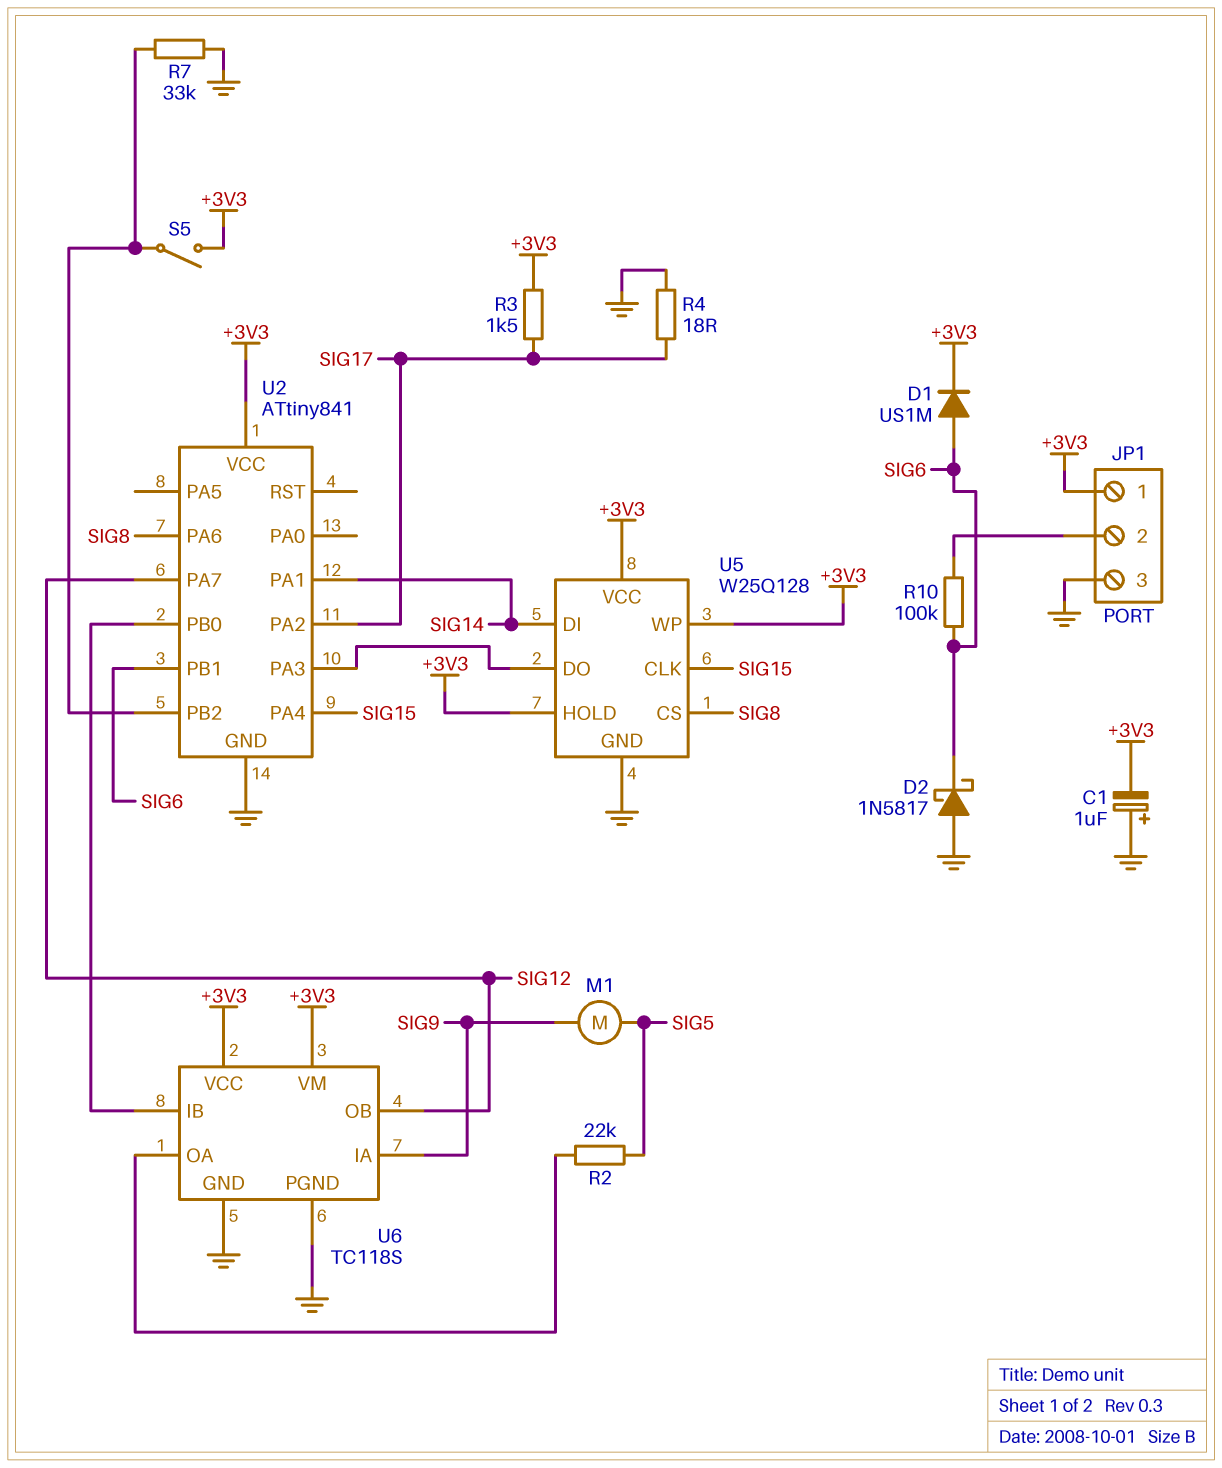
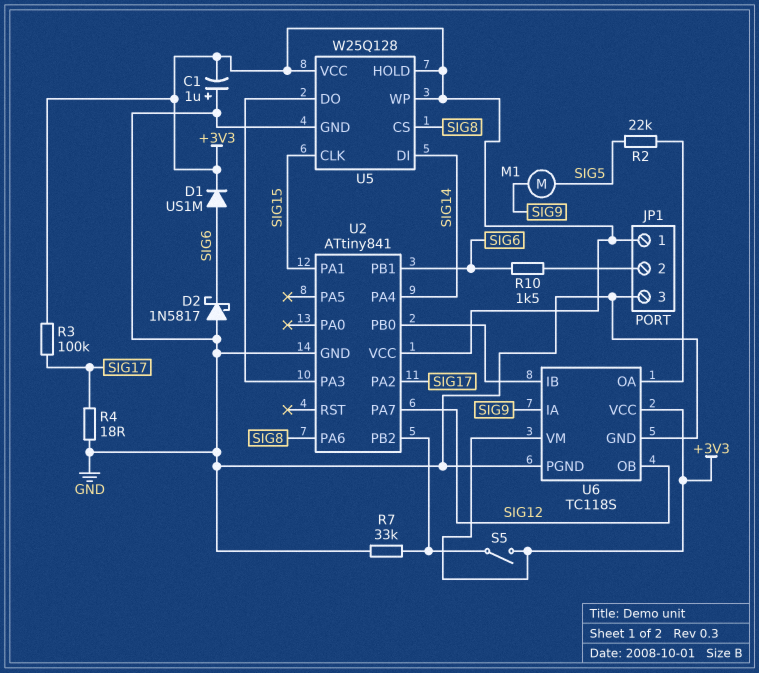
R3: 1.5k (+3V3, SIG17) -> 100k (+3V3, SIG17)
R10: 100k (JP1/2, SIG6) -> 1.5k (JP1/2, SIG6)
U2 pin PA1: SIG14 -> SIG15
U2 pin PA4: SIG15 -> SIG14

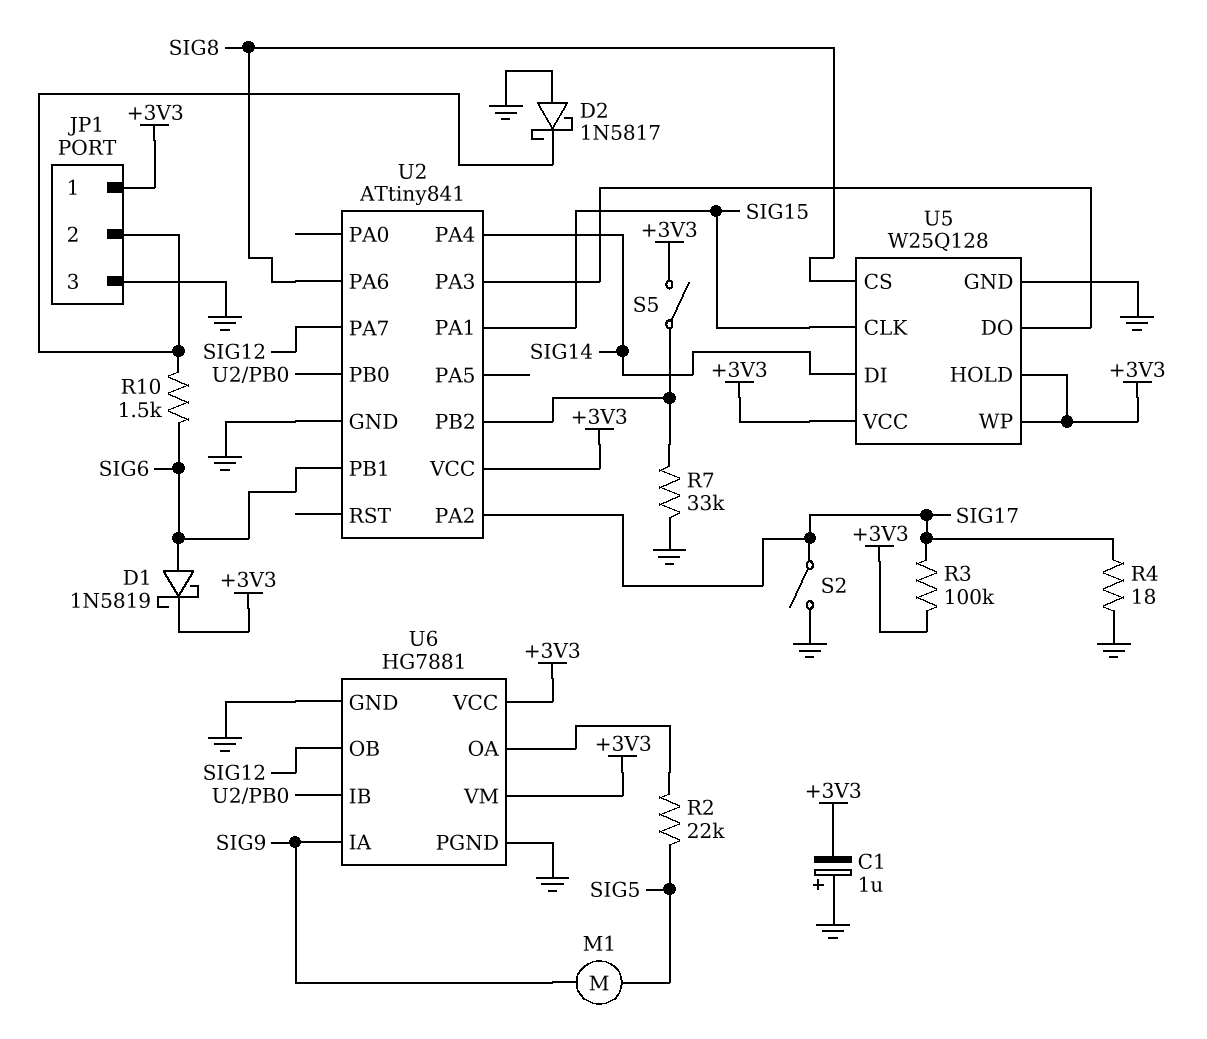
D1: diode US1M (A SIG6, K +3V3) -> schottky 1N5819 (A SIG6, K +3V3)
D2: schottky 1N5817 (A GND, K SIG6) -> schottky 1N5817 (A GND, K JP1/2)
S2: none -> switch (GND, SIG17)
U6: TC118S -> HG7881

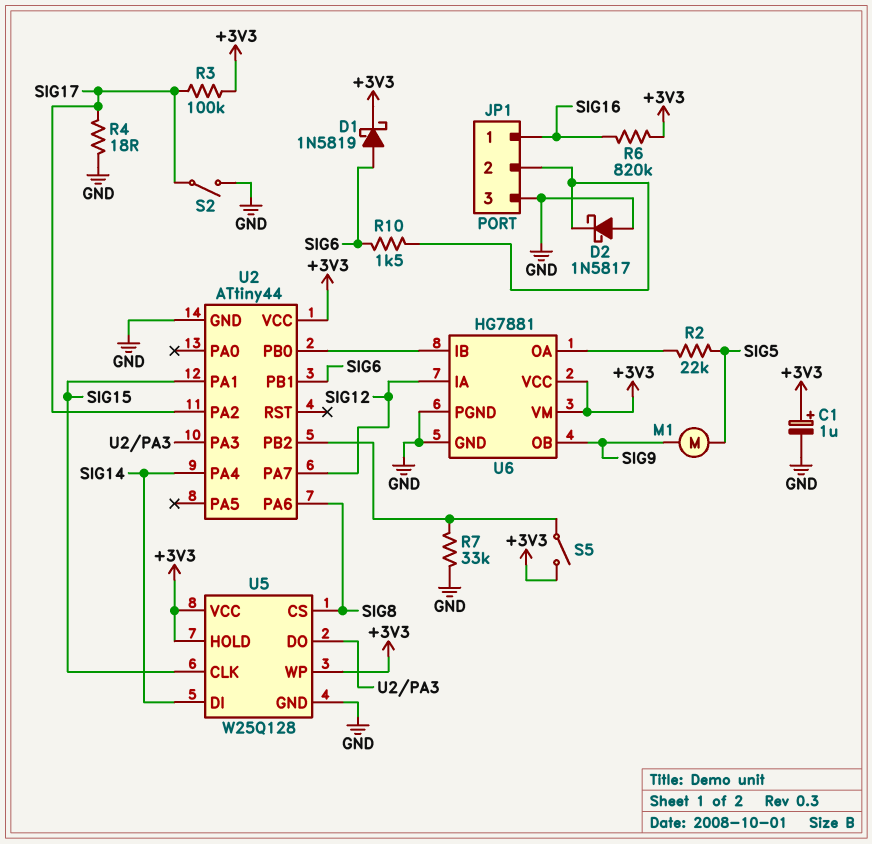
C1: 1uF (plus GND, minus +3V3) -> 1uF (plus +3V3, minus GND)
JP1 pin 1: +3V3 -> SIG16
R6: none -> 820k (+3V3, SIG16)
U2: ATtiny841 -> ATtiny44
U6 pin IA: SIG9 -> SIG12
U6 pin OB: SIG12 -> SIG9

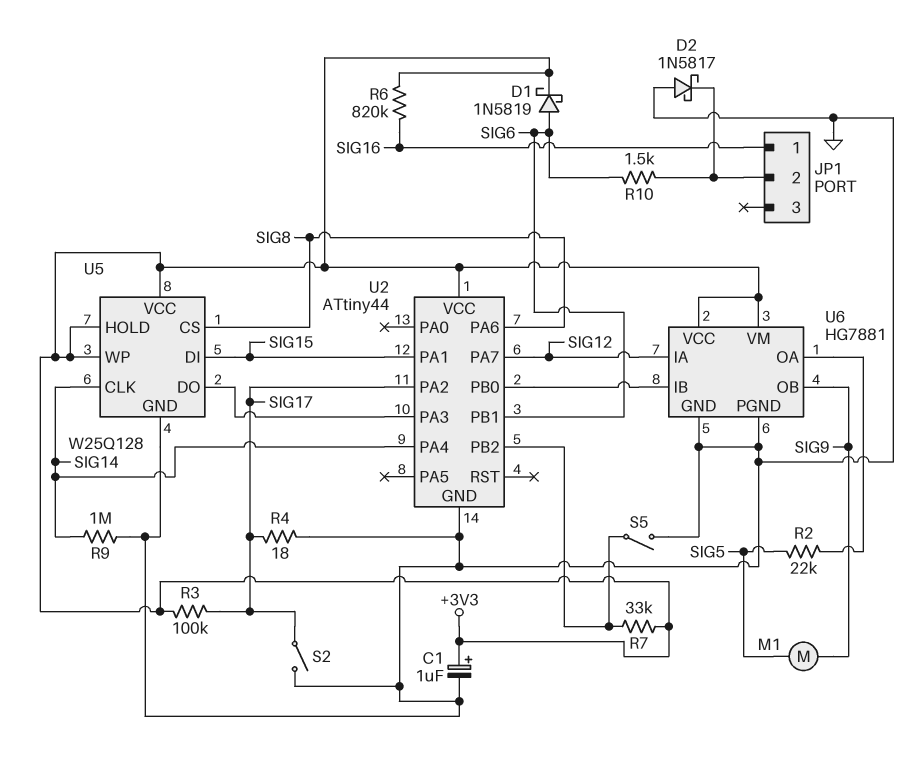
JP1 pin 3: GND -> none
R7: 33k (GND, U2/PB2) -> 33k (+3V3, U2/PB2)
R9: none -> 1M (GND, SIG14)
S5: switch (+3V3, U2/PB2) -> switch (GND, U2/PB2)
U5 pin CLK: SIG15 -> SIG14
U5 pin DI: SIG14 -> SIG15

